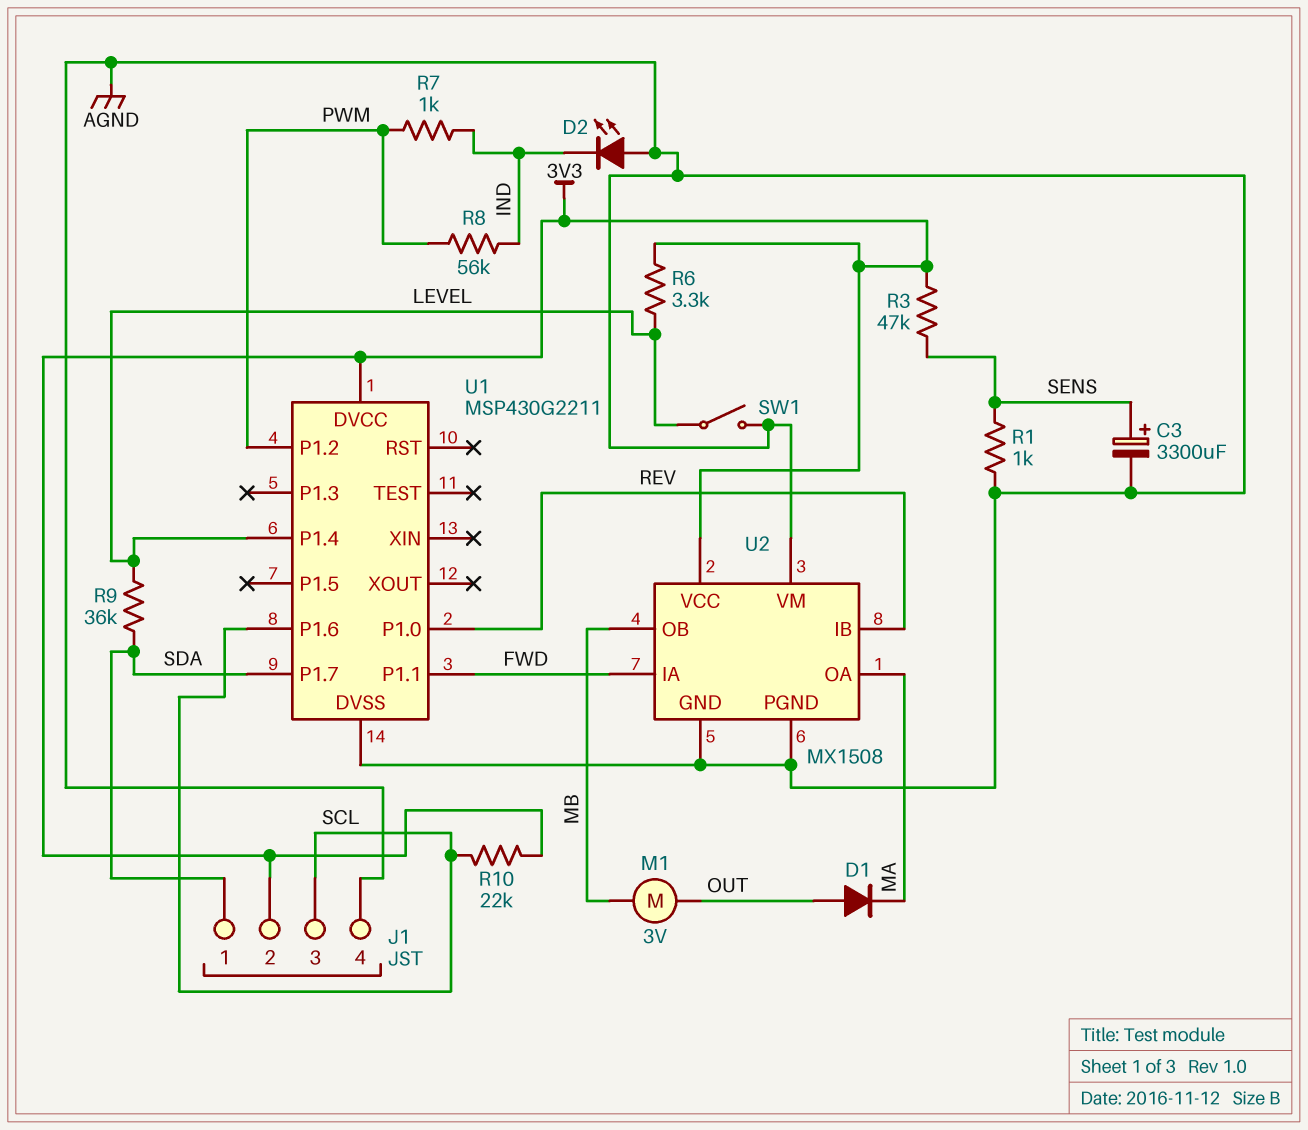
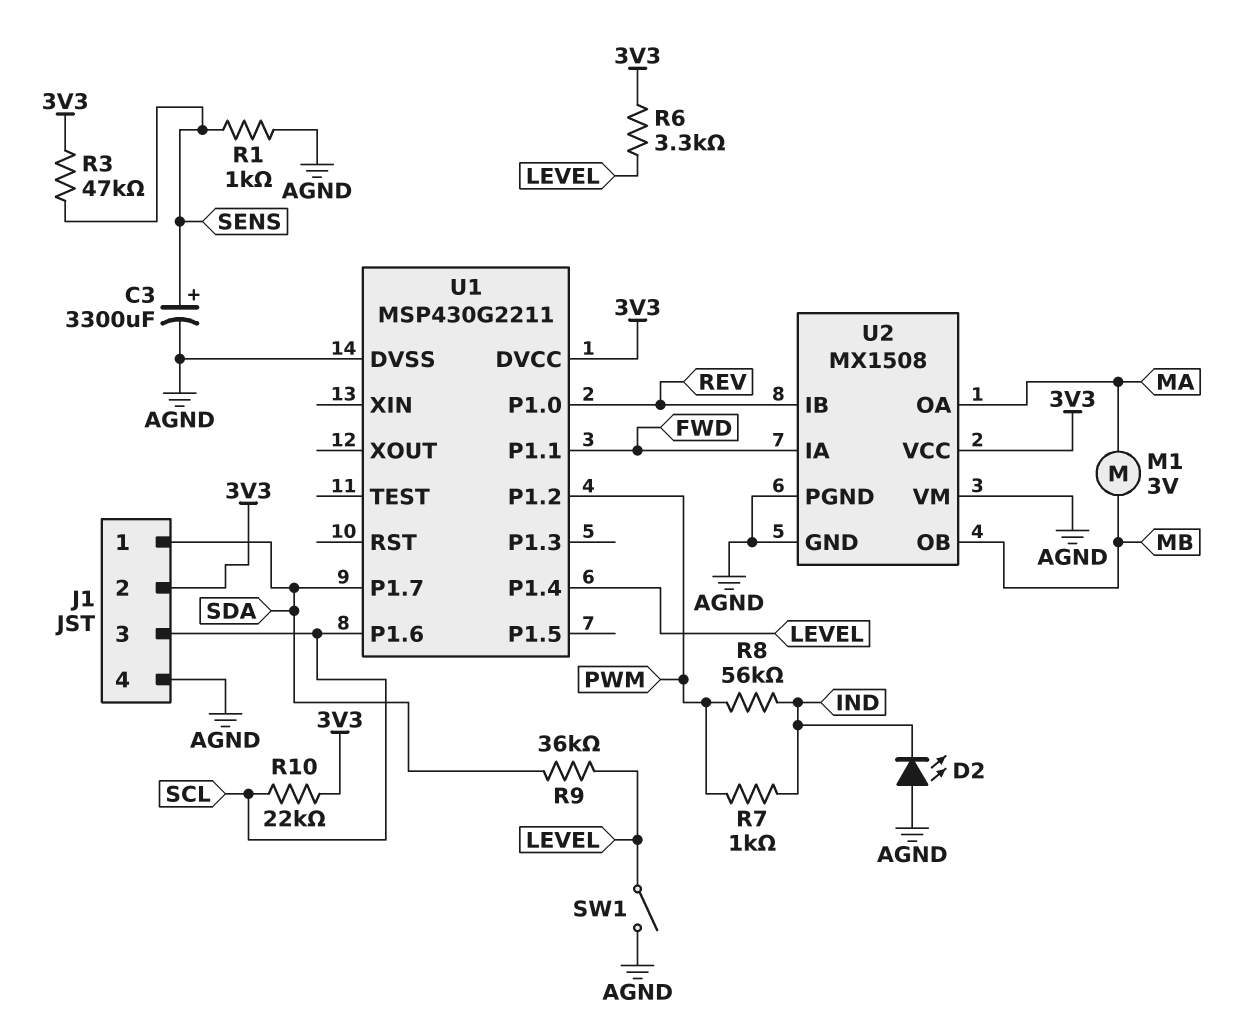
D1: diode (A OUT, K MA) -> none
M1: motor 3V (MB, OUT) -> motor 3V (MA, MB)

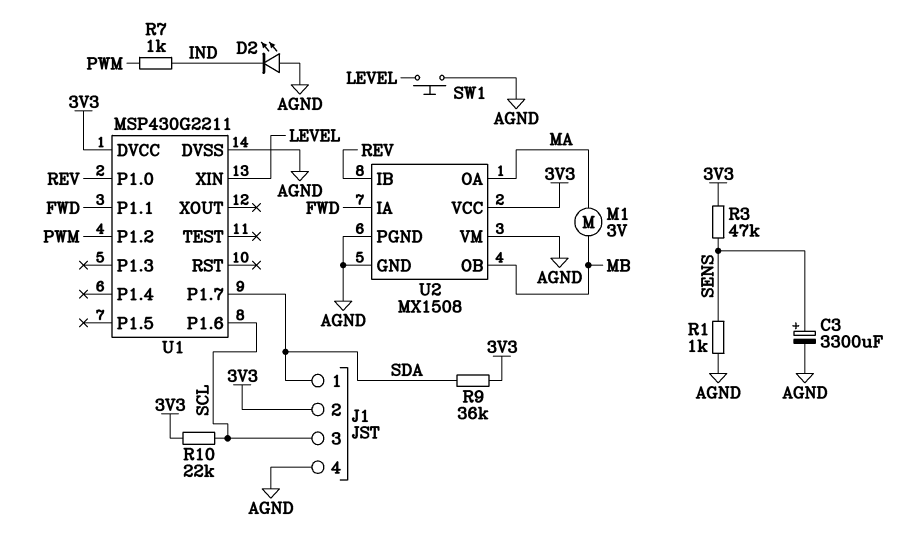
R6: 3.3k (3V3, LEVEL) -> none
R8: 56k (IND, PWM) -> none
R9: 36k (LEVEL, SDA) -> 36k (3V3, SDA)
SW1: switch (AGND, LEVEL) -> button (AGND, LEVEL)
U1 pin P1.4: LEVEL -> none
U1 pin XIN: none -> LEVEL

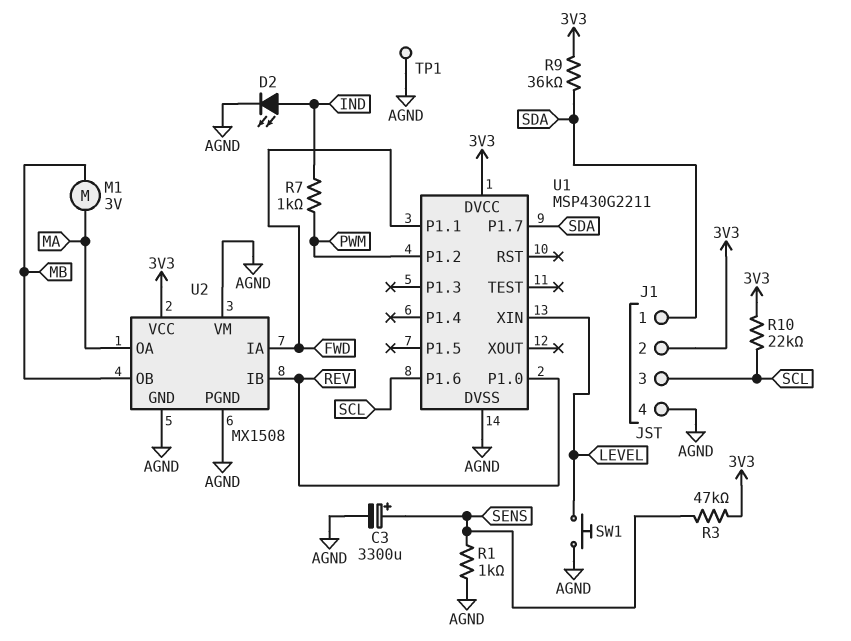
D2: LED (A AGND, K IND) -> LED (A IND, K AGND)
TP1: none -> test point (AGND)

